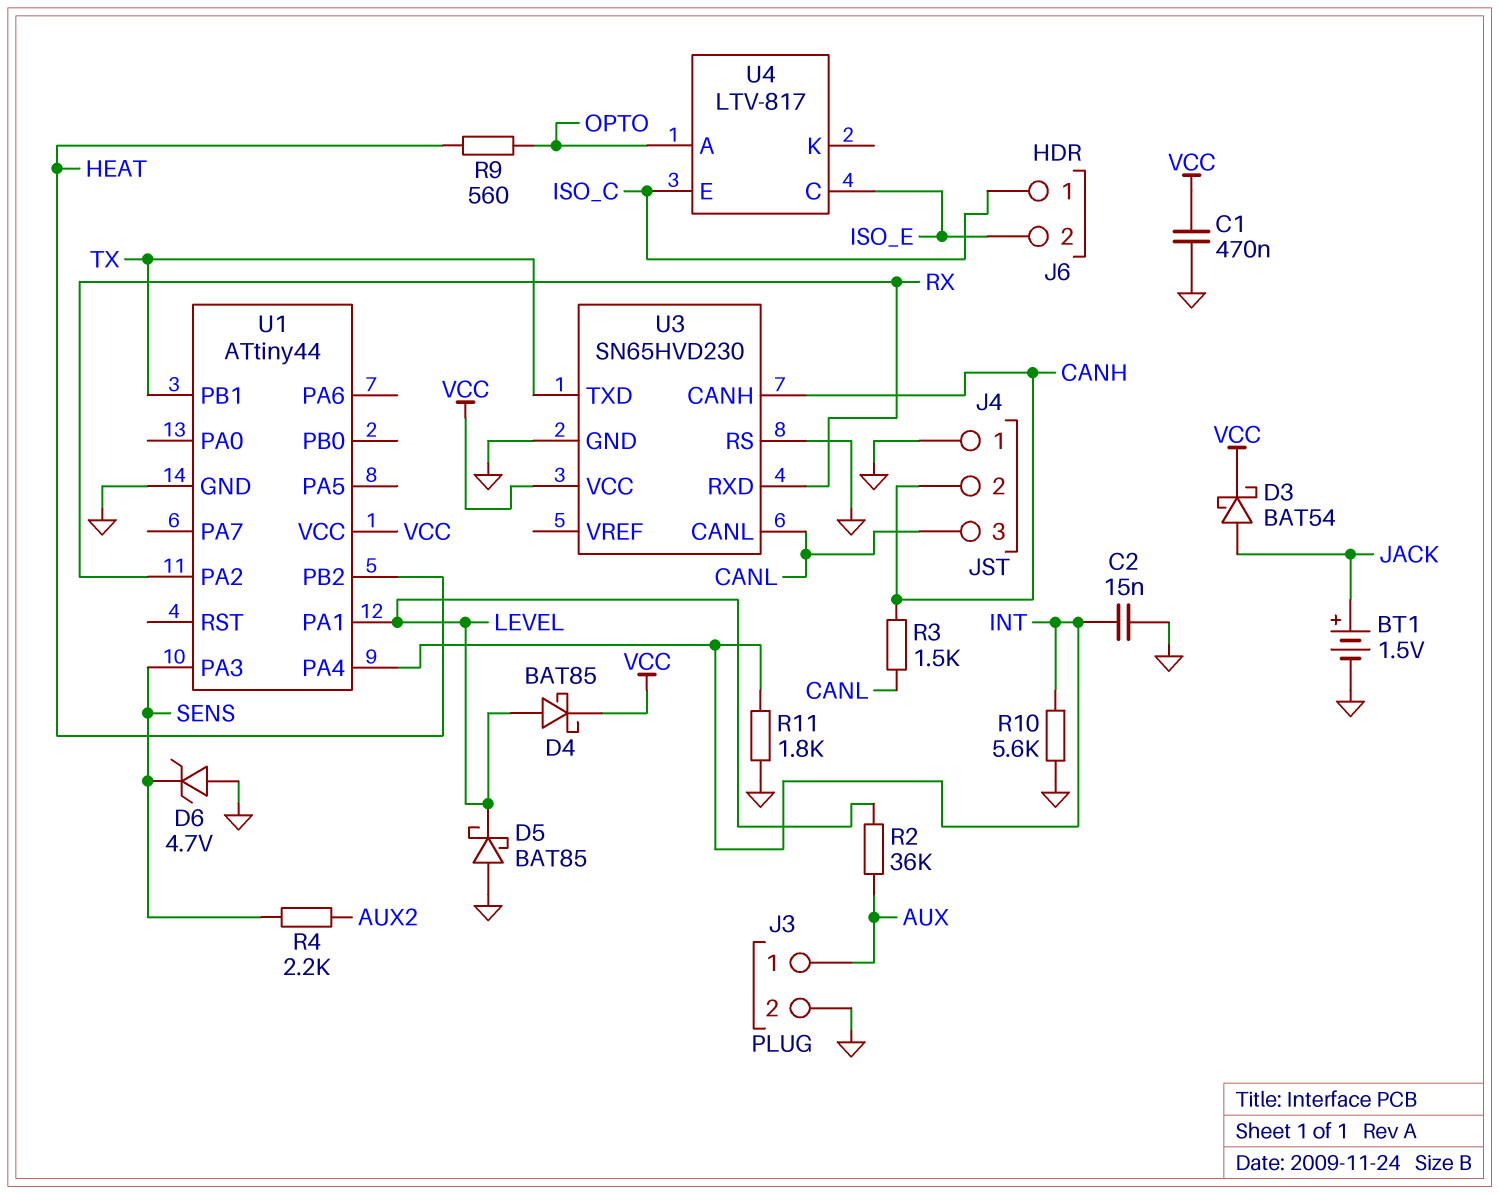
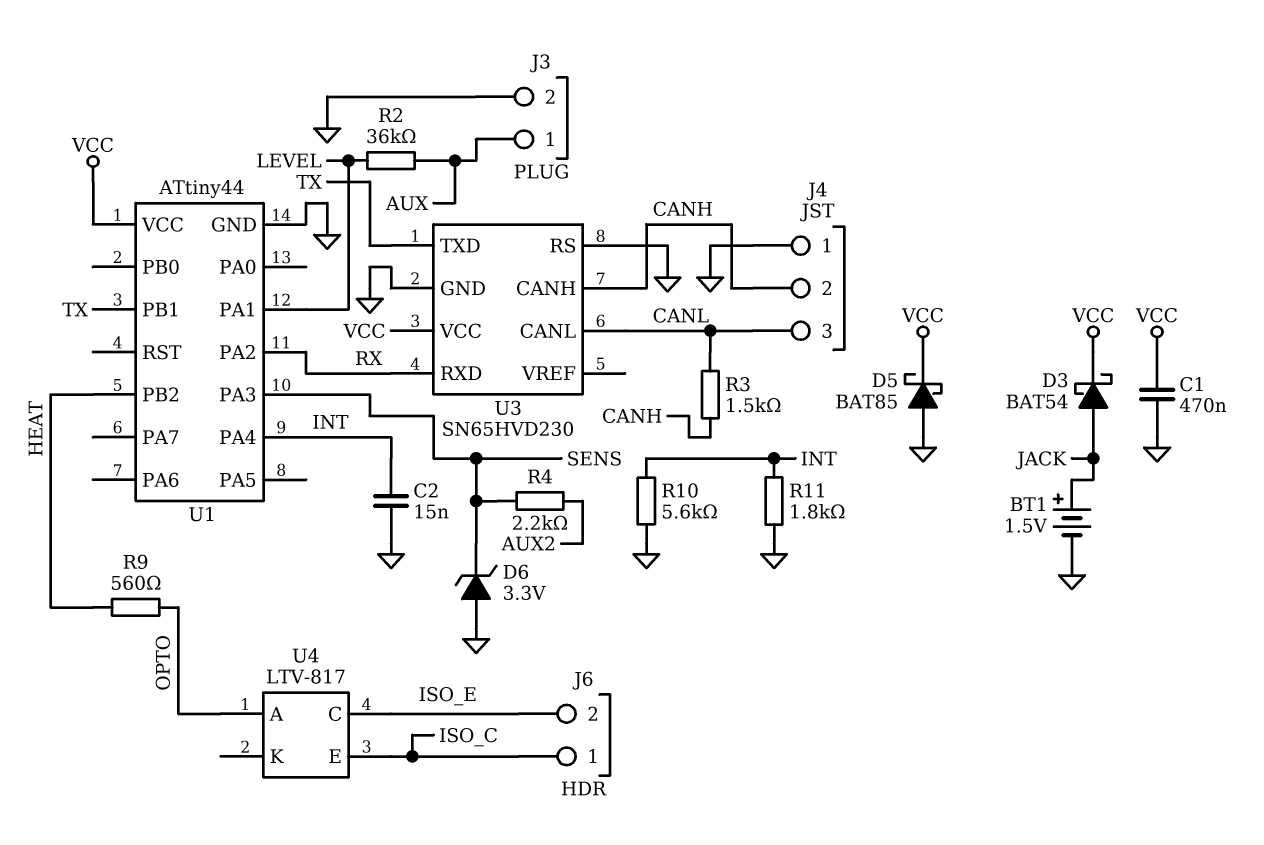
D4: schottky BAT85 (A LEVEL, K VCC) -> none
D5: schottky BAT85 (A GND, K LEVEL) -> schottky BAT85 (A GND, K VCC)
D6: zener 4.7V (A GND, K SENS) -> zener 3.3V (A GND, K SENS)

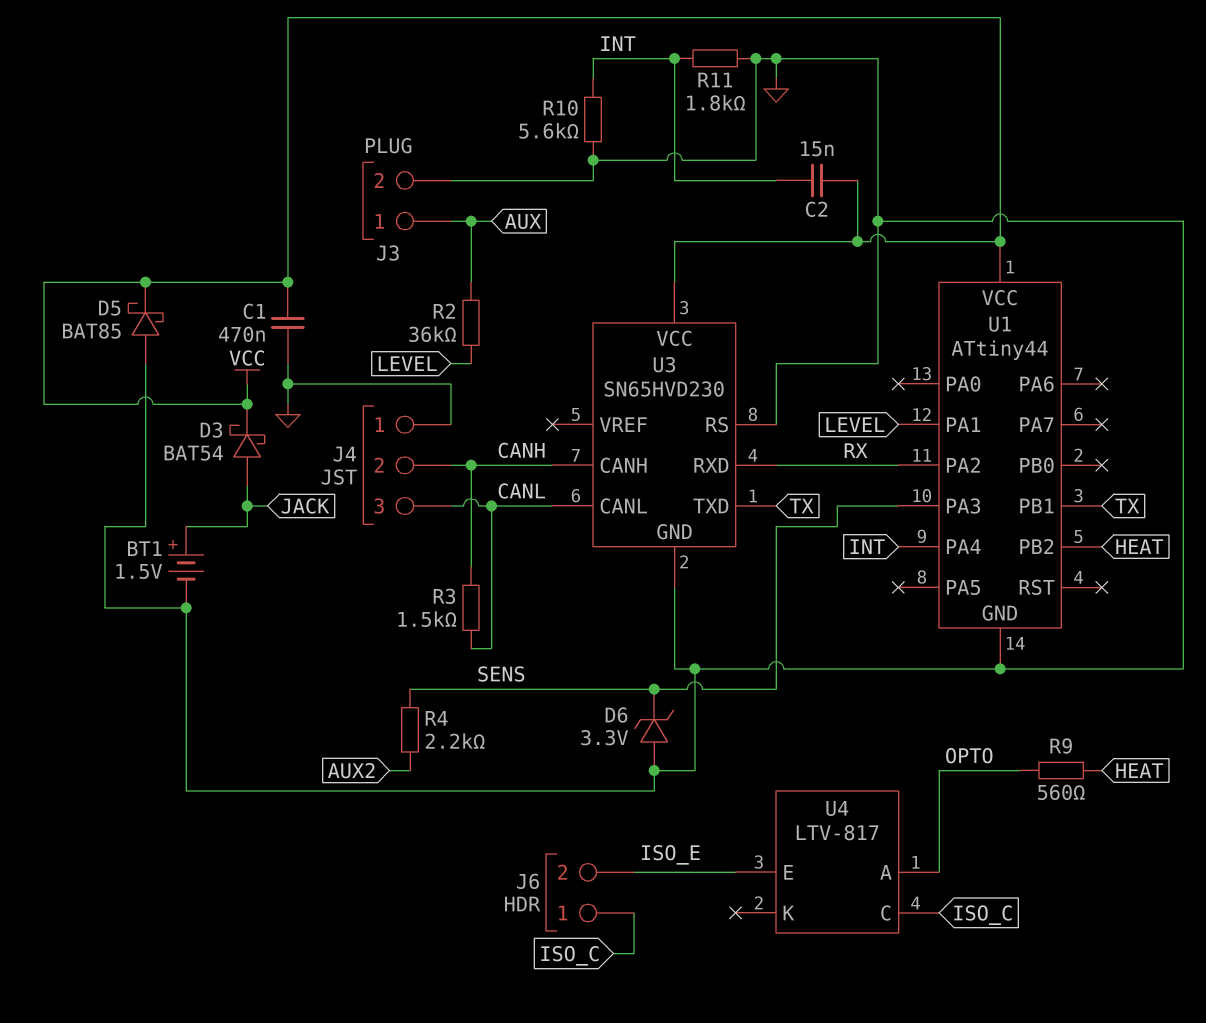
C2: 15nF (GND, INT) -> 15nF (INT, VCC)
U4 pin C: ISO_E -> ISO_C
U4 pin E: ISO_C -> ISO_E

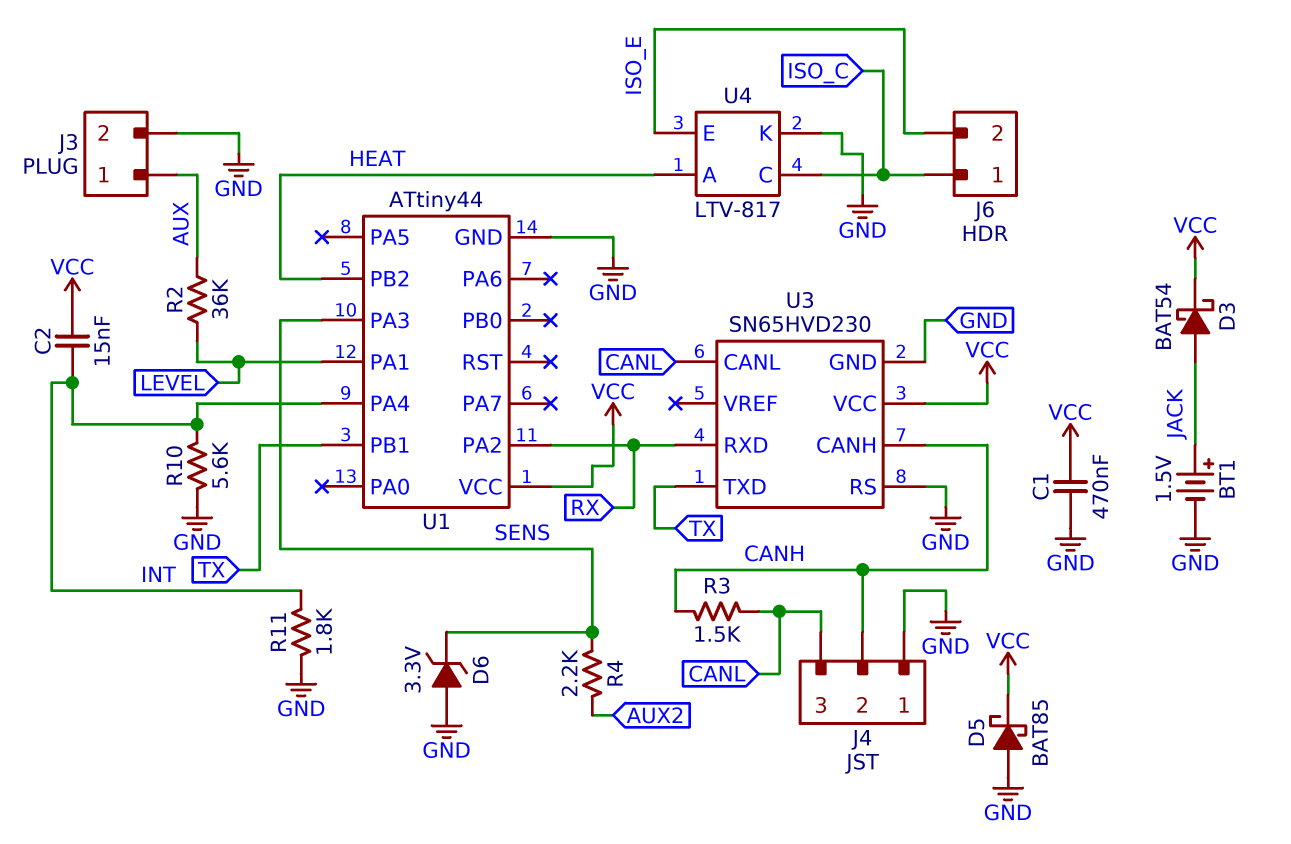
R9: 560 (HEAT, OPTO) -> none
U4 pin A: OPTO -> HEAT
U4 pin K: none -> GND

